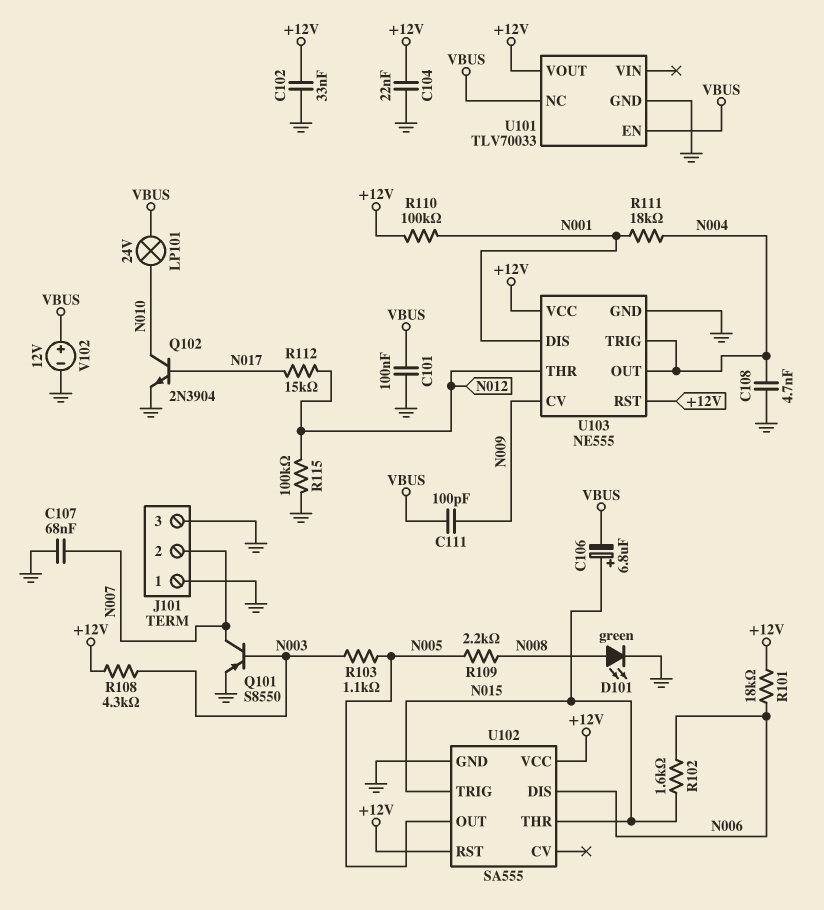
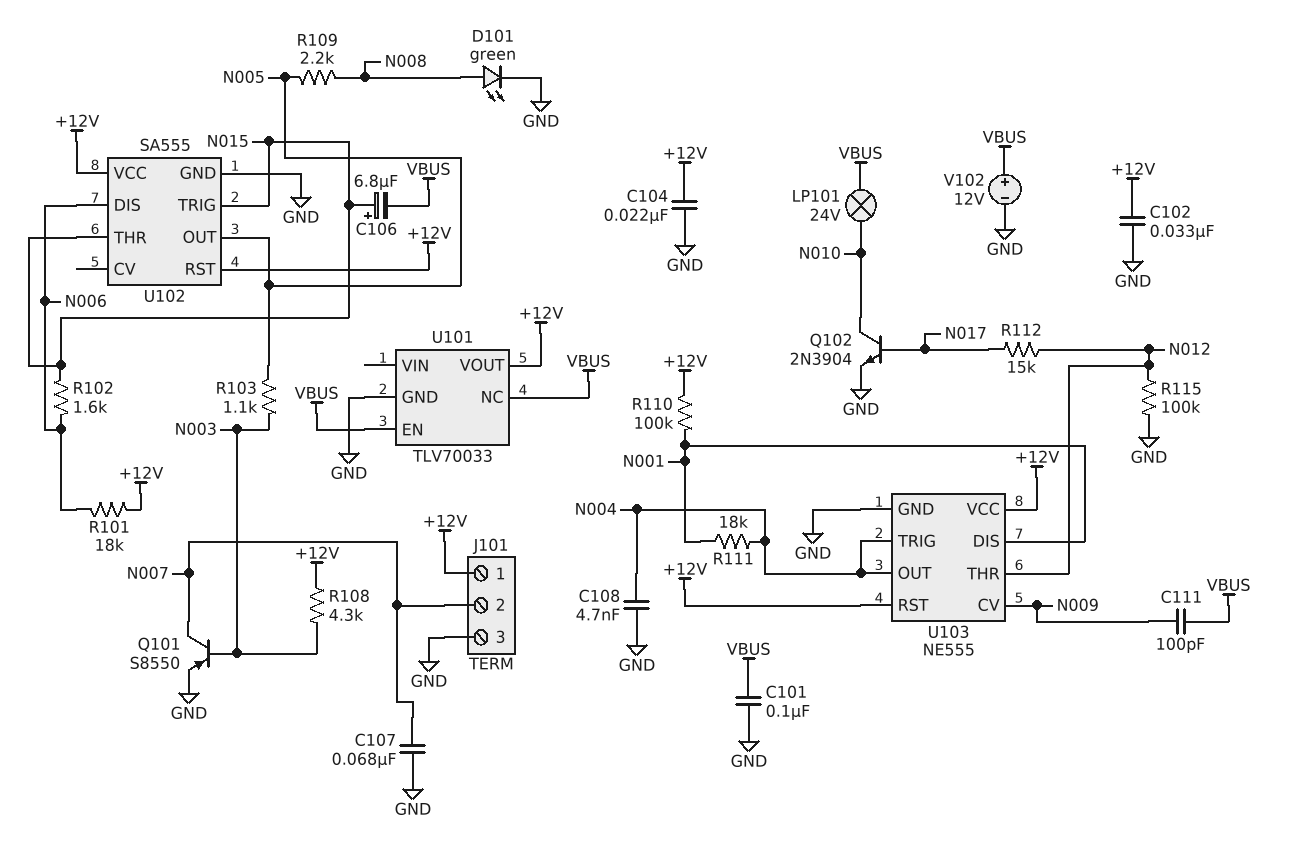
J101 pin 1: GND -> +12V

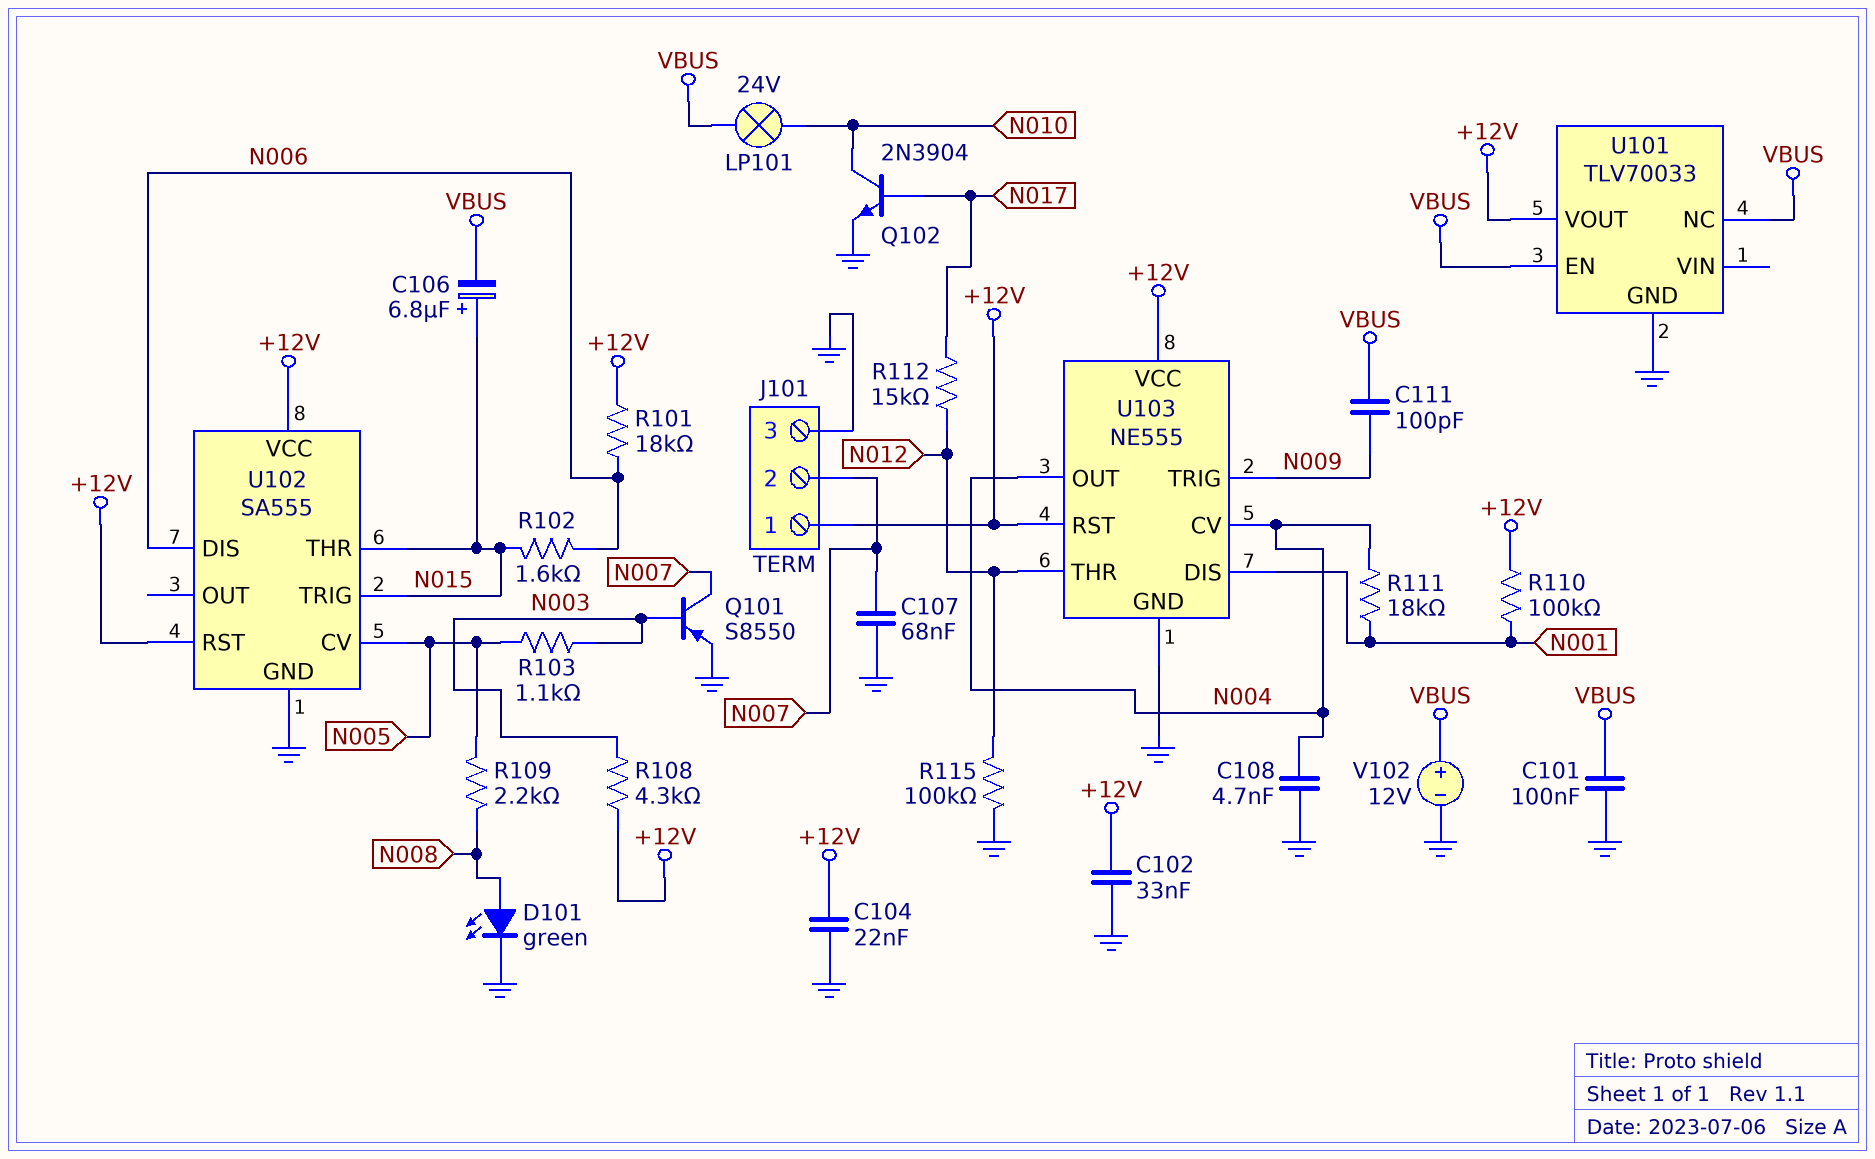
U102 pin CV: none -> N005
U102 pin OUT: N005 -> none
U103 pin CV: N009 -> N004
U103 pin TRIG: N004 -> N009

